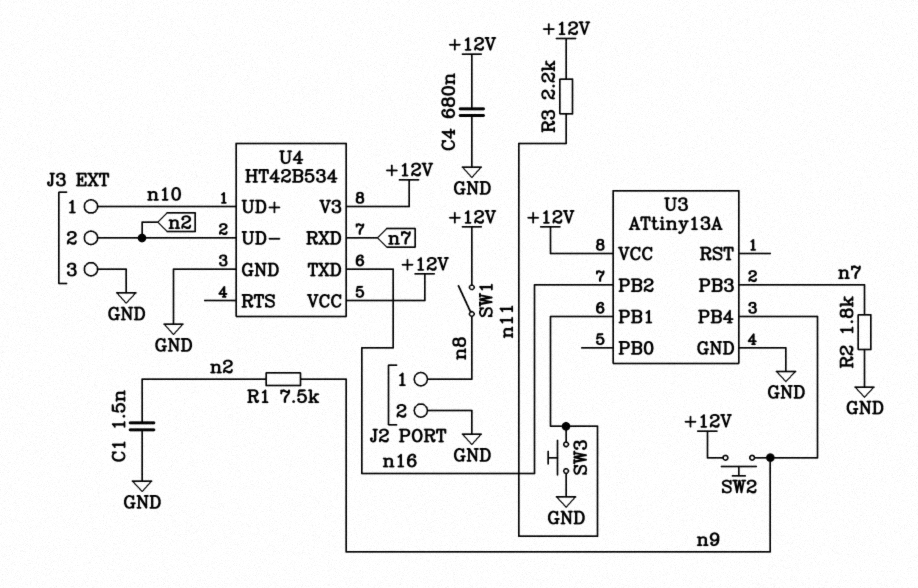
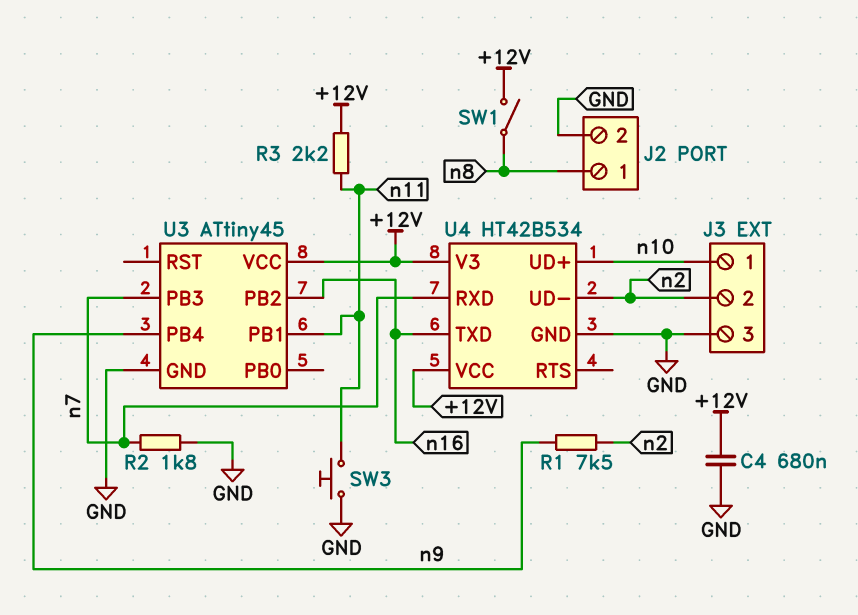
C1: 1.5nF (GND, n2) -> none
SW2: button (+12V, n9) -> none
U3: ATtiny13A -> ATtiny45

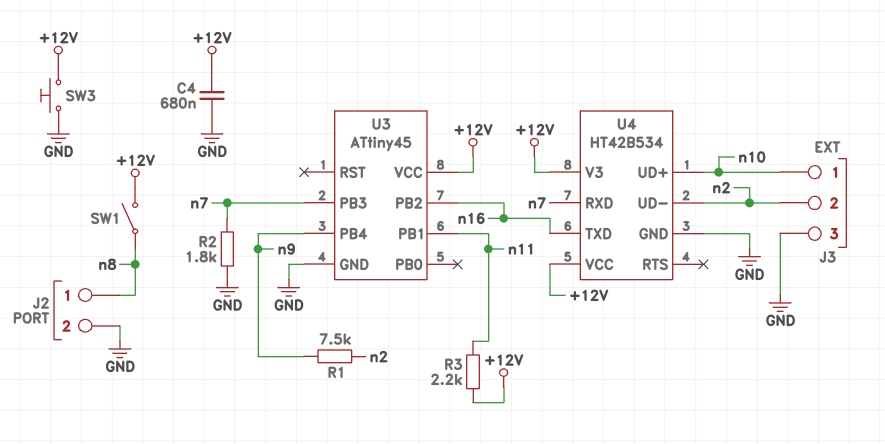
SW3: button (GND, n11) -> button (+12V, GND)

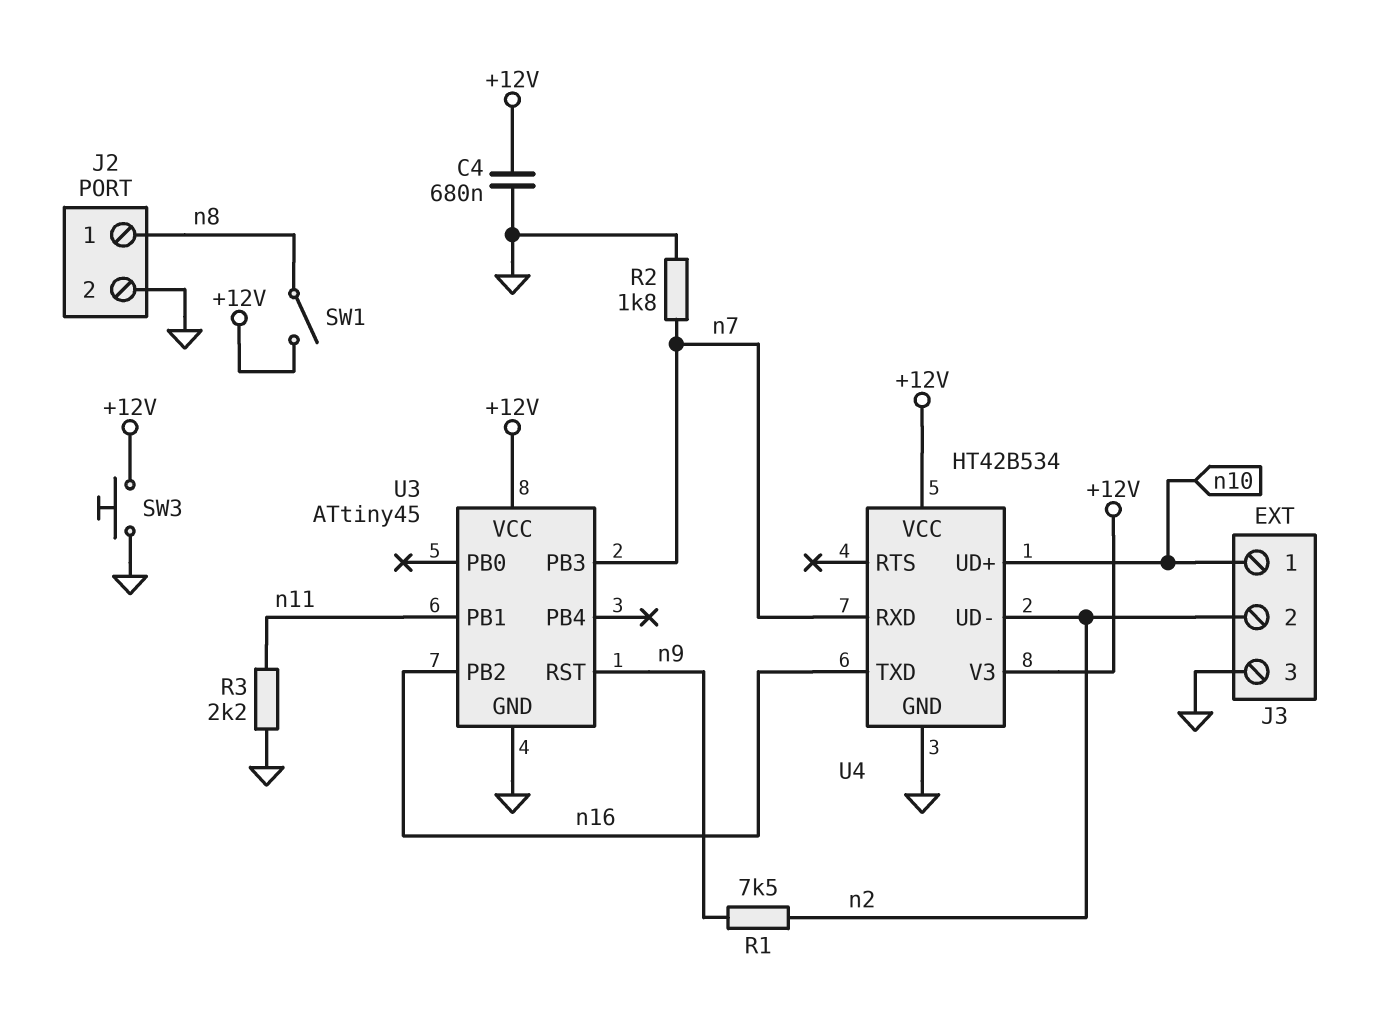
R3: 2.2k (+12V, n11) -> 2.2k (GND, n11)
U3 pin PB4: n9 -> none
U3 pin RST: none -> n9

